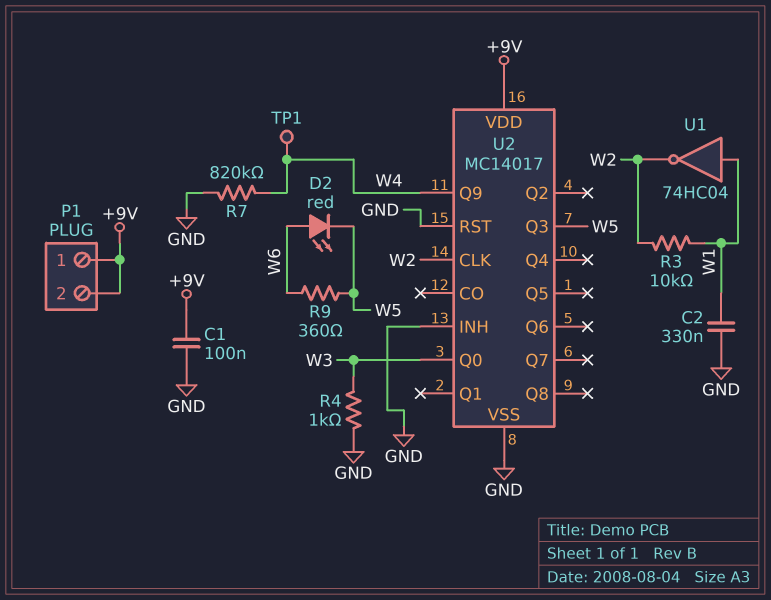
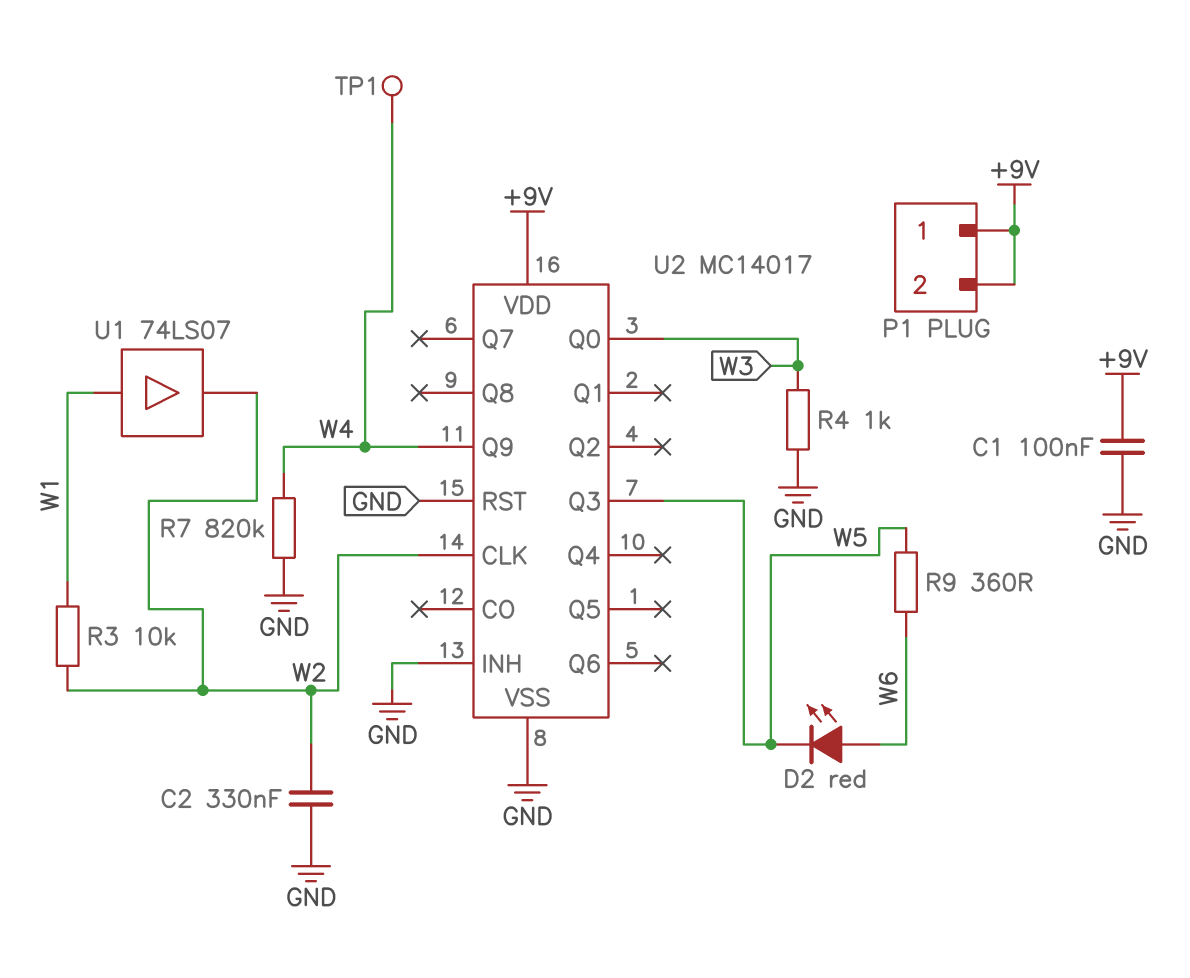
C2: 330nF (GND, W1) -> 330nF (GND, W2)
U1: NOT 74HC04 (in W1, out W2) -> buffer 74LS07 (in W1, out W2)

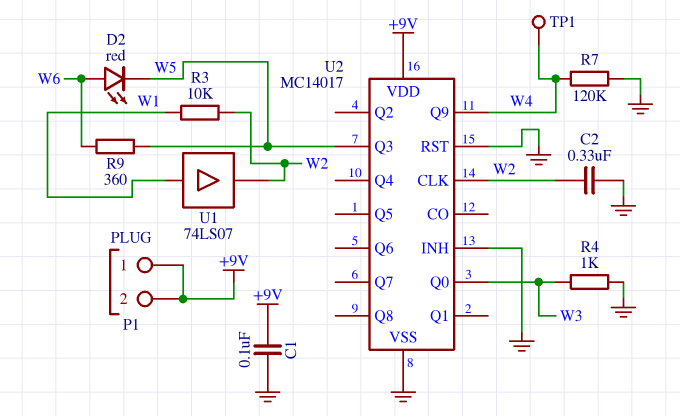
R7: 820k (GND, W4) -> 120k (GND, W4)

